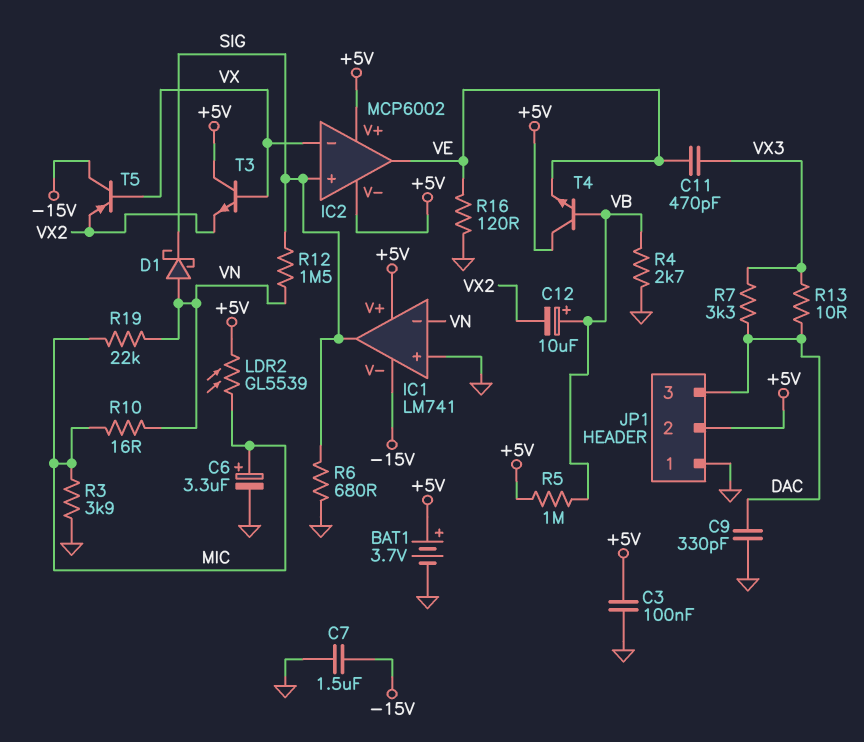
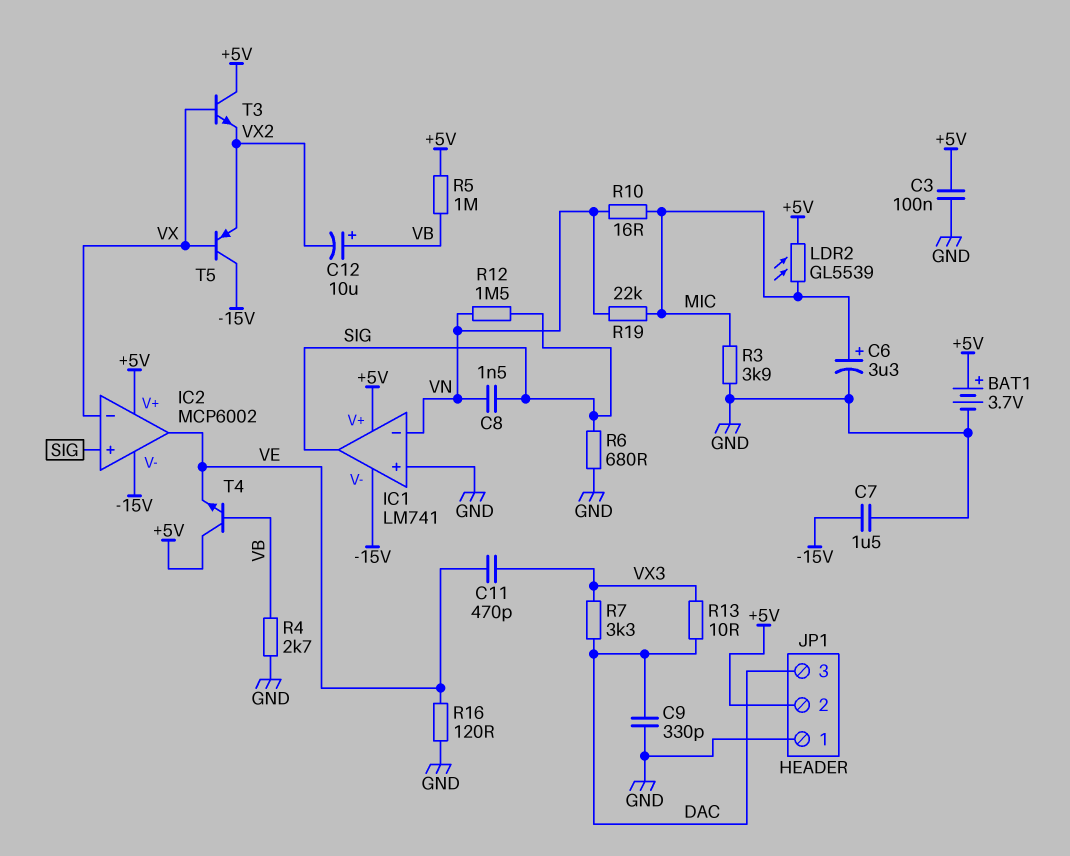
C8: none -> 1.5nF (SIG, VN)
D1: schottky (A VN, K SIG) -> none
IC2 pin V-: +5V -> -15V

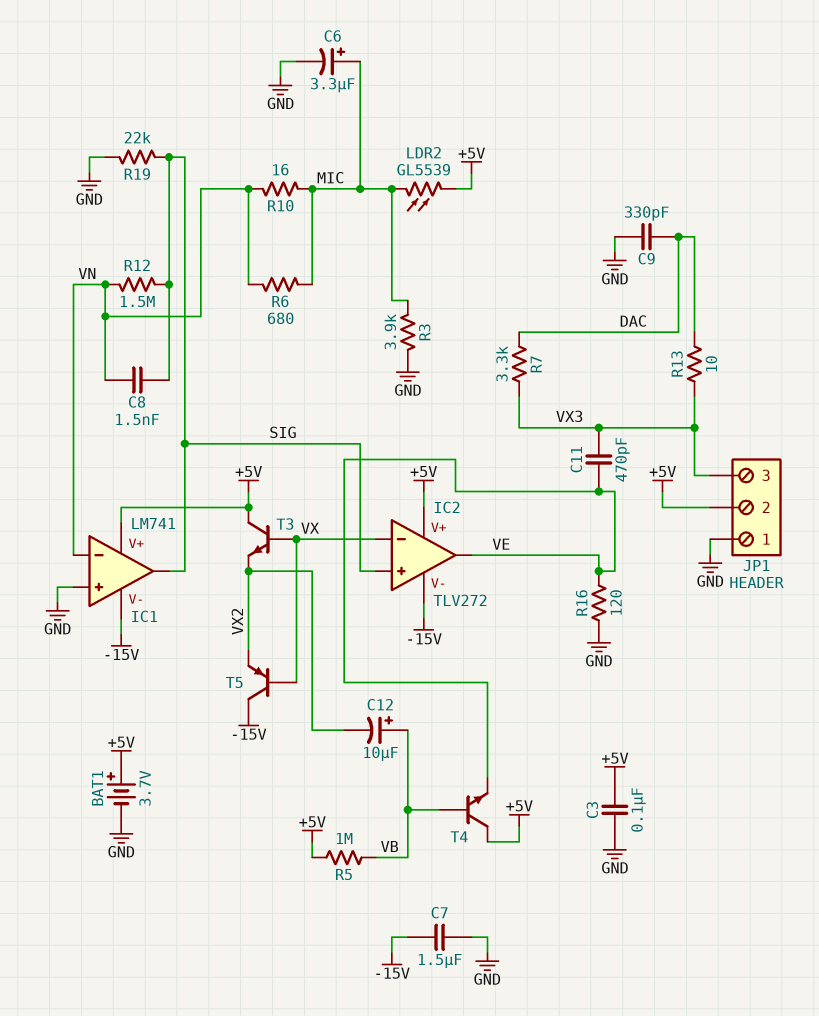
IC2: MCP6002 -> TLV272
JP1 pin 3: DAC -> VX3
R4: 2.7k (GND, VB) -> none
R6: 680 (GND, SIG) -> 680 (MIC, VN)
R19: 22k (MIC, VN) -> 22k (GND, SIG)

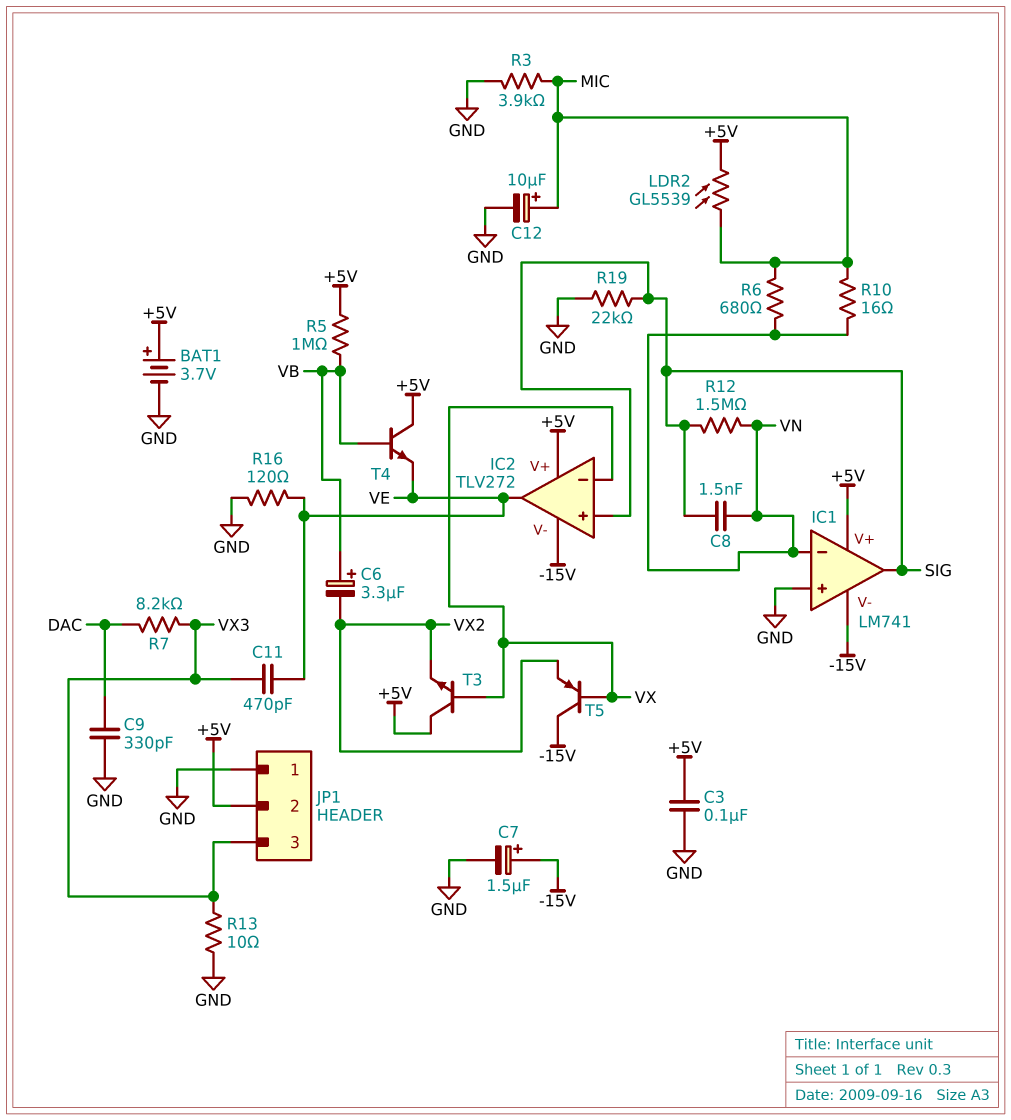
C6: 3.3uF (plus MIC, minus GND) -> 3.3uF (plus VB, minus VX2)
C7: 1.5uF (-15V, GND) -> 1.5uF (plus -15V, minus GND)
C12: 10uF (plus VB, minus VX2) -> 10uF (plus MIC, minus GND)
R7: 3.3k (DAC, VX3) -> 8.2k (DAC, VX3)
R13: 10 (DAC, VX3) -> 10 (GND, VX3)

